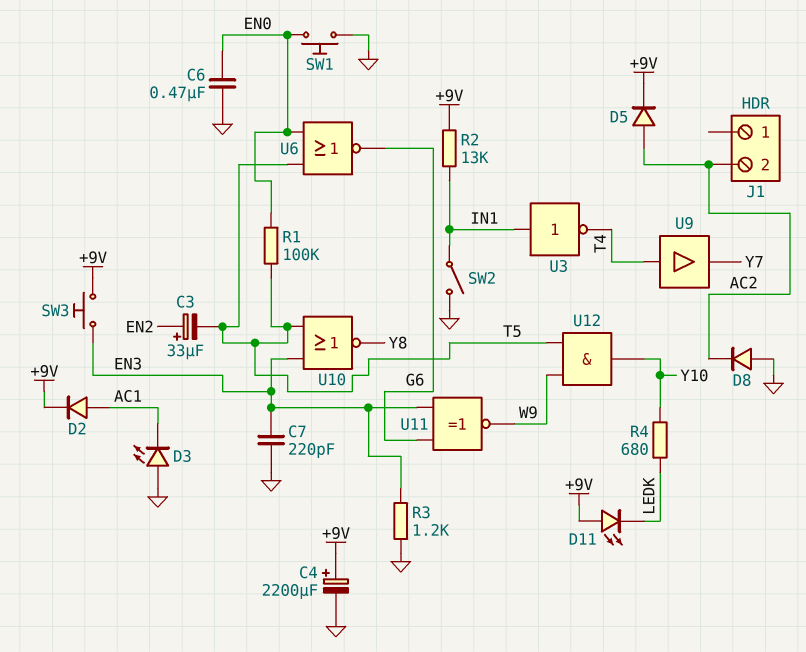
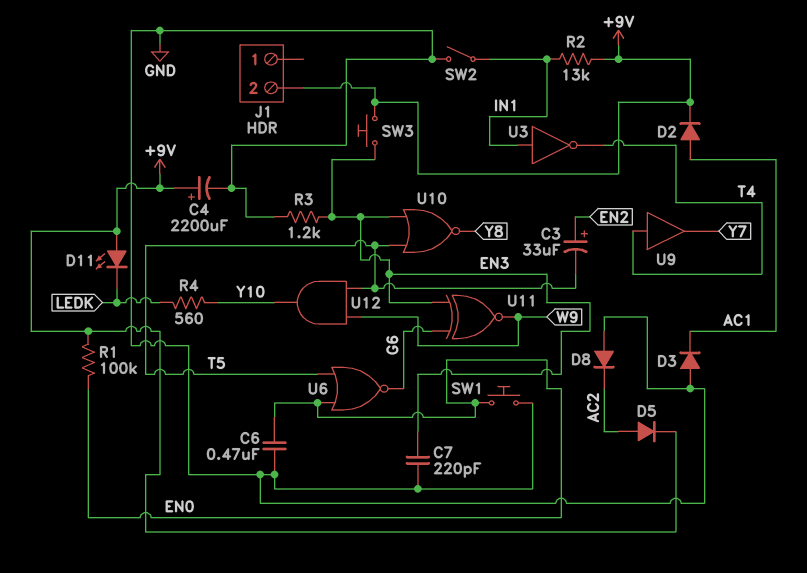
D3: LED (A GND, K AC1) -> diode (A GND, K AC1)
J1 pin 2: AC2 -> +9V
R1: 100k (EN0, T5) -> 100k (+9V, EN0)
R4: 680 (LEDK, Y10) -> 560 (LEDK, Y10)

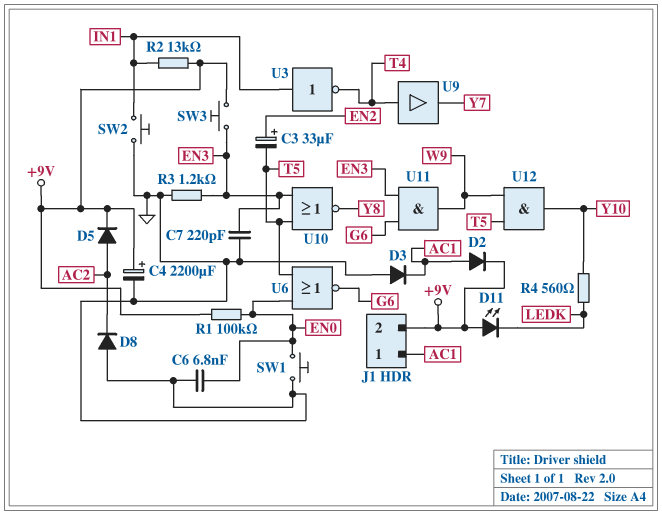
C6: 470nF (EN0, GND) -> 6.8nF (EN0, GND)
J1 pin 1: none -> AC1
SW2: switch (GND, IN1) -> button (GND, IN1)
U11: XNOR (in EN3, in G6, out W9) -> AND (in EN3, in G6, out W9)

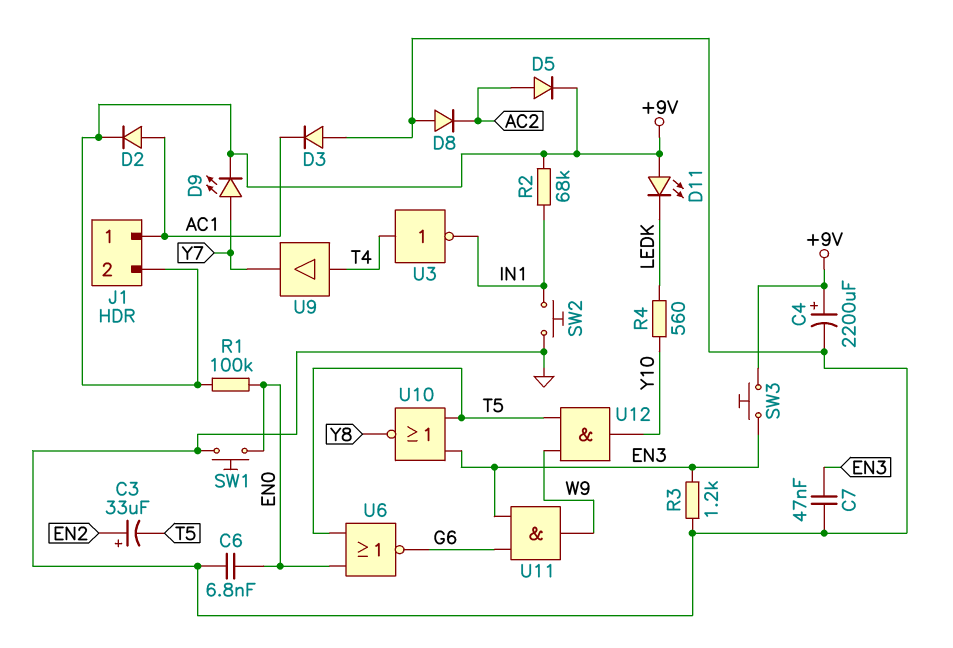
C7: 220pF (EN3, GND) -> 47nF (EN3, GND)
D9: none -> LED (A Y7, K +9V)
R2: 13k (+9V, IN1) -> 68k (+9V, IN1)
U3: NOT (in IN1, out T4) -> NOT (in T4, out IN1)

